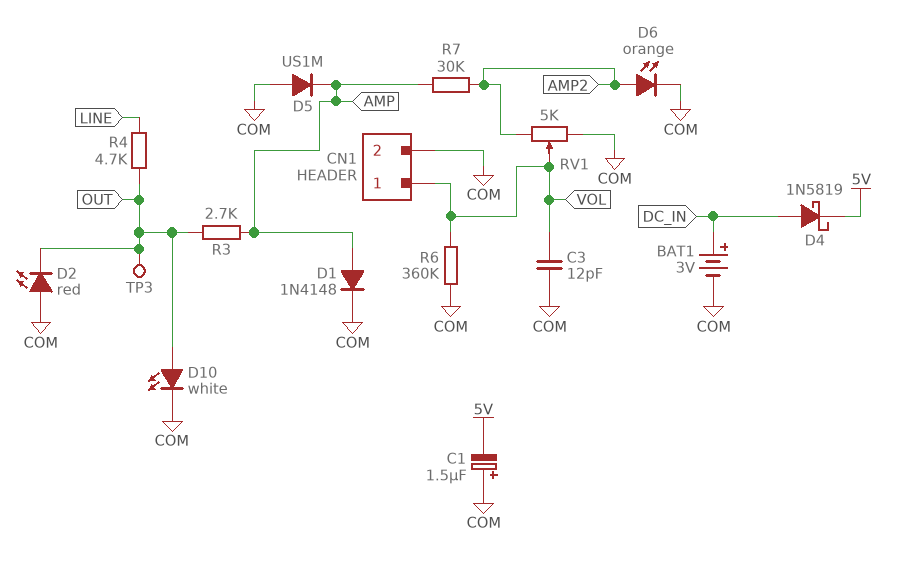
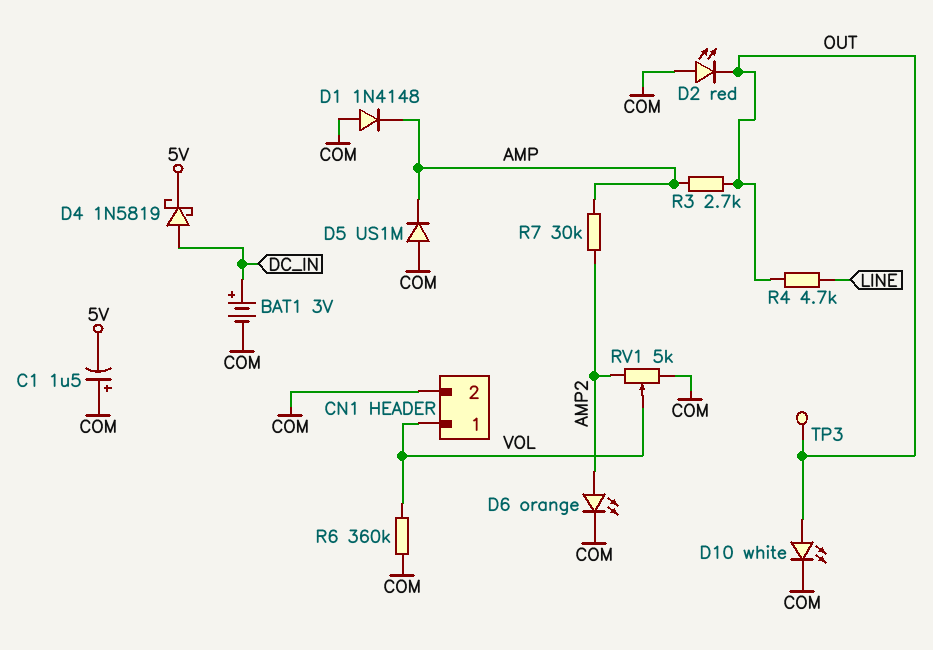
C3: 12pF (COM, VOL) -> none
D1: diode 1N4148 (A AMP, K COM) -> diode 1N4148 (A COM, K AMP)

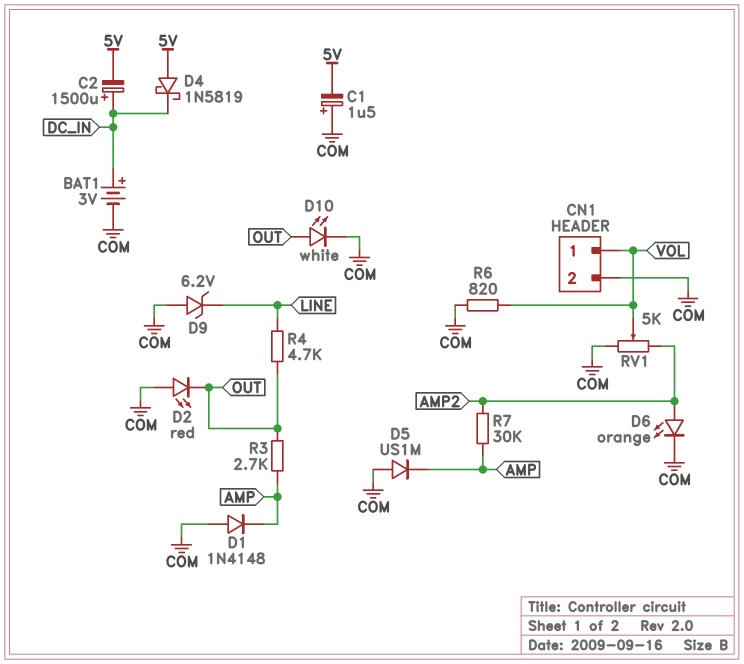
C2: none -> 1500uF (plus DC_IN, minus 5V)
D4: schottky 1N5819 (A DC_IN, K 5V) -> schottky 1N5819 (A 5V, K DC_IN)
D9: none -> zener 6.2V (A COM, K LINE)
R6: 360k (COM, VOL) -> 820 (COM, VOL)
TP3: test point (OUT) -> none

